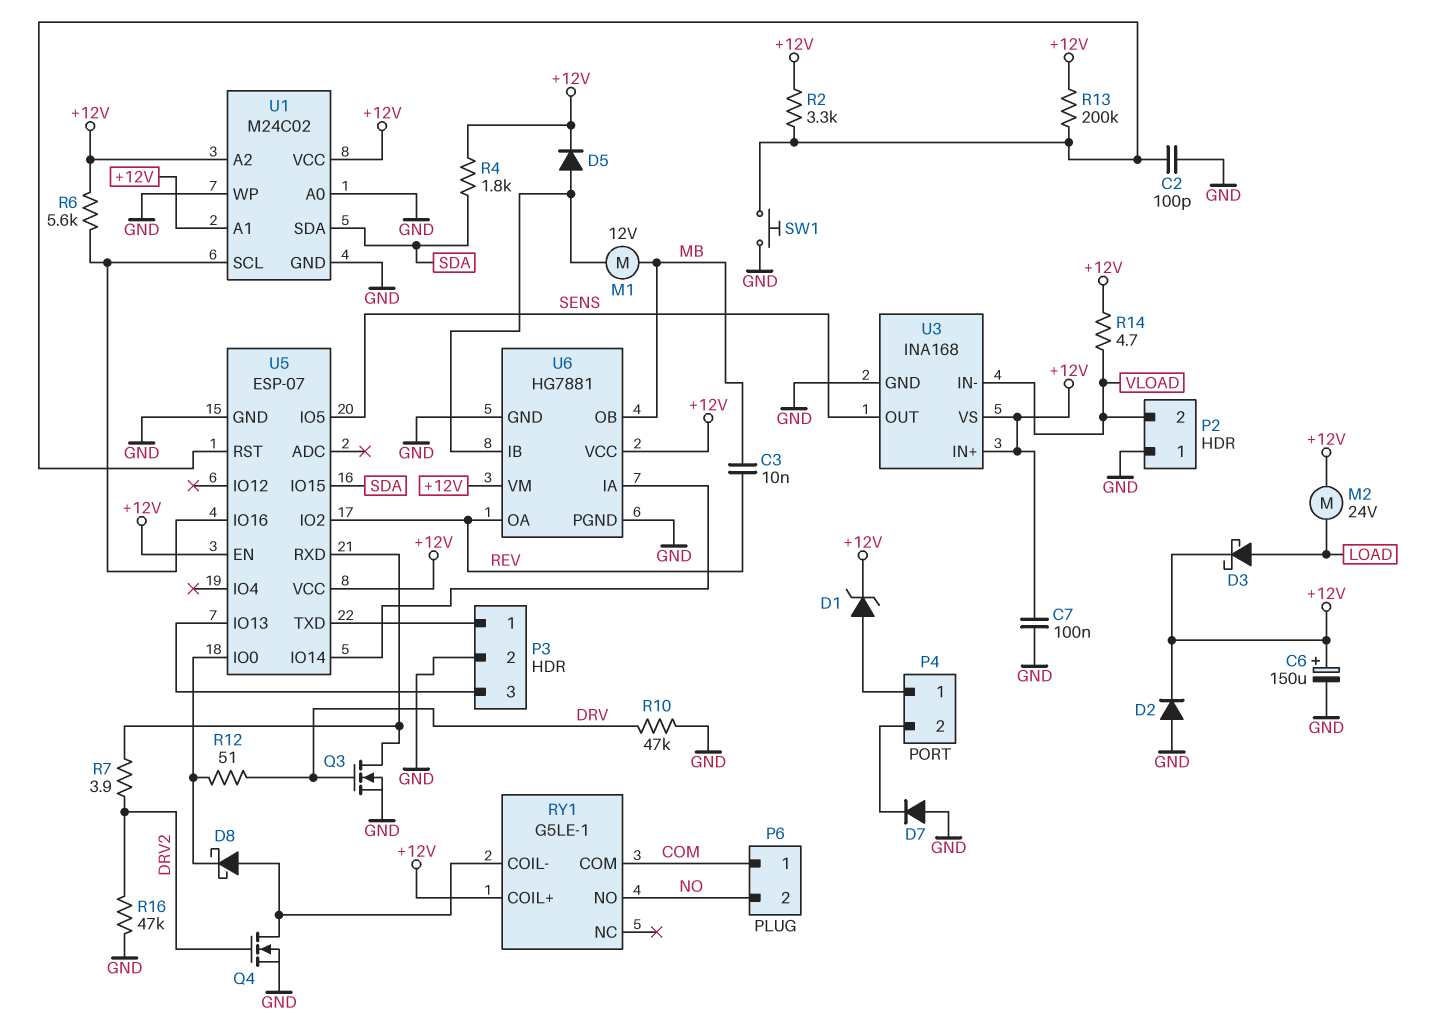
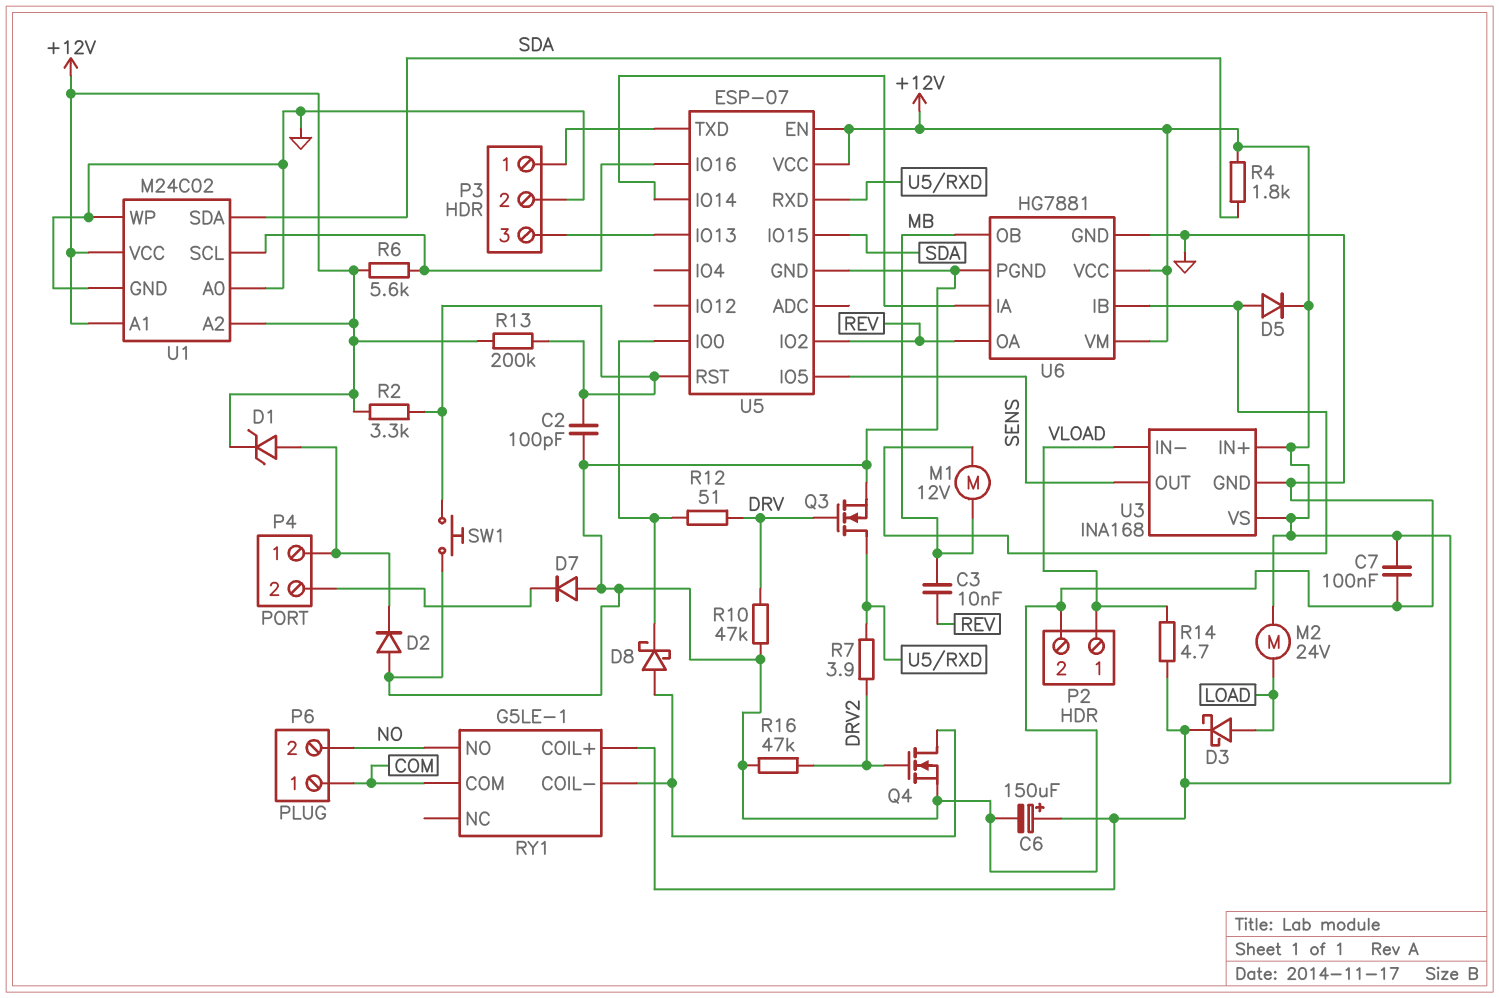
D2: diode (A GND, K +12V) -> diode (A GND, K P4/1)
P2 pin 1: GND -> VLOAD
P2 pin 2: VLOAD -> GND

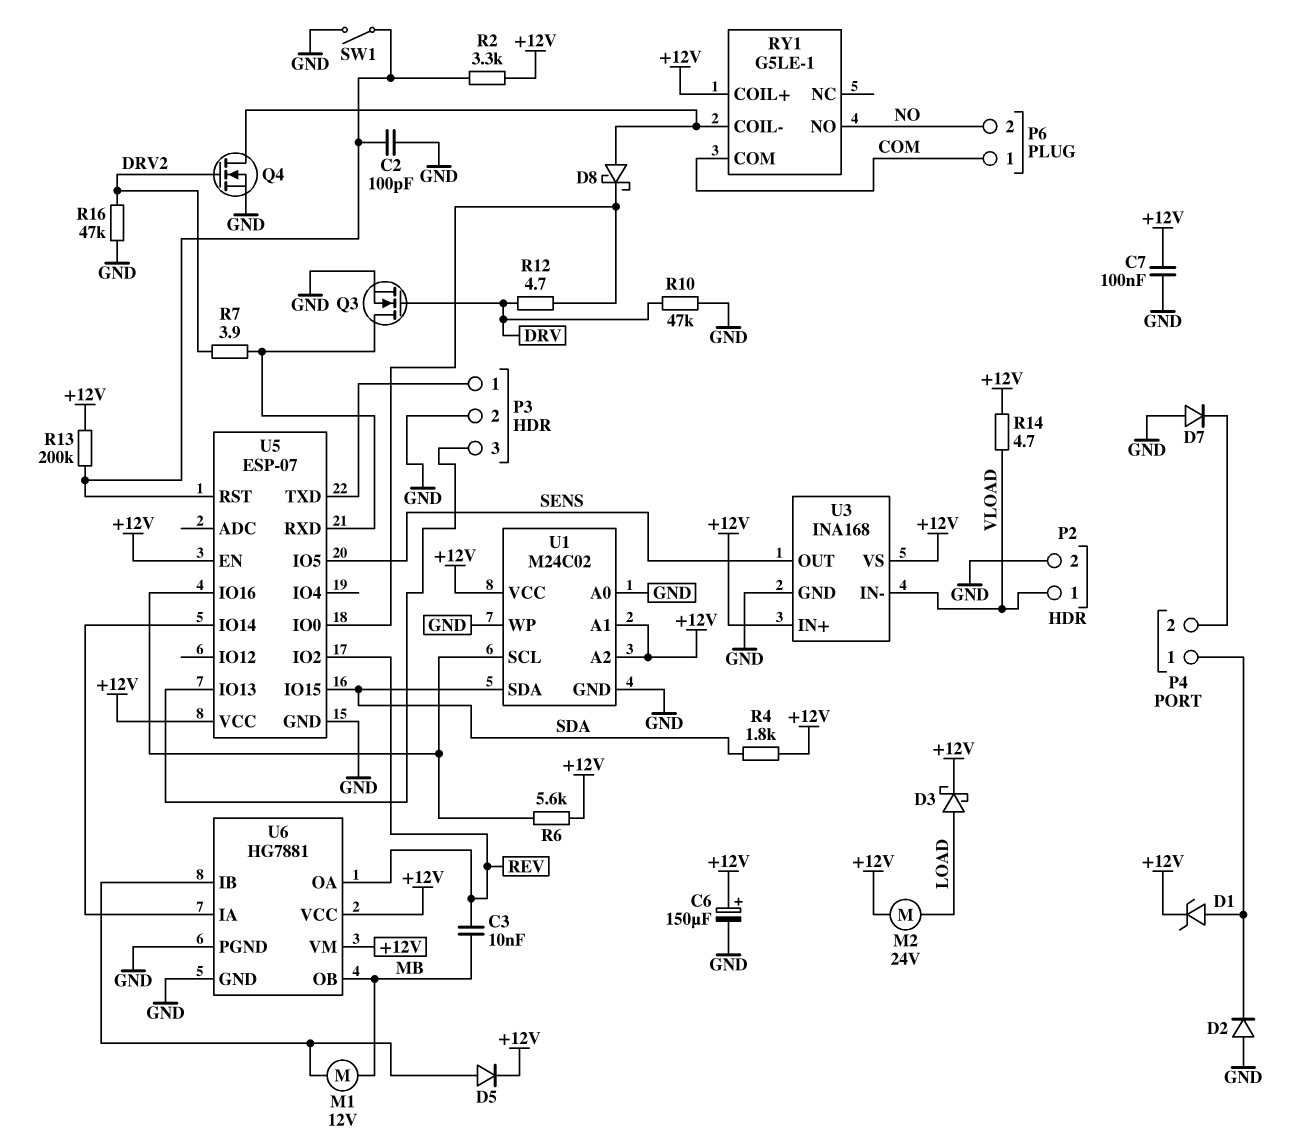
R12: 51 (DRV, U5/IO0) -> 4.7 (DRV, U5/IO0)
SW1: button (GND, U5/RST) -> switch (GND, U5/RST)

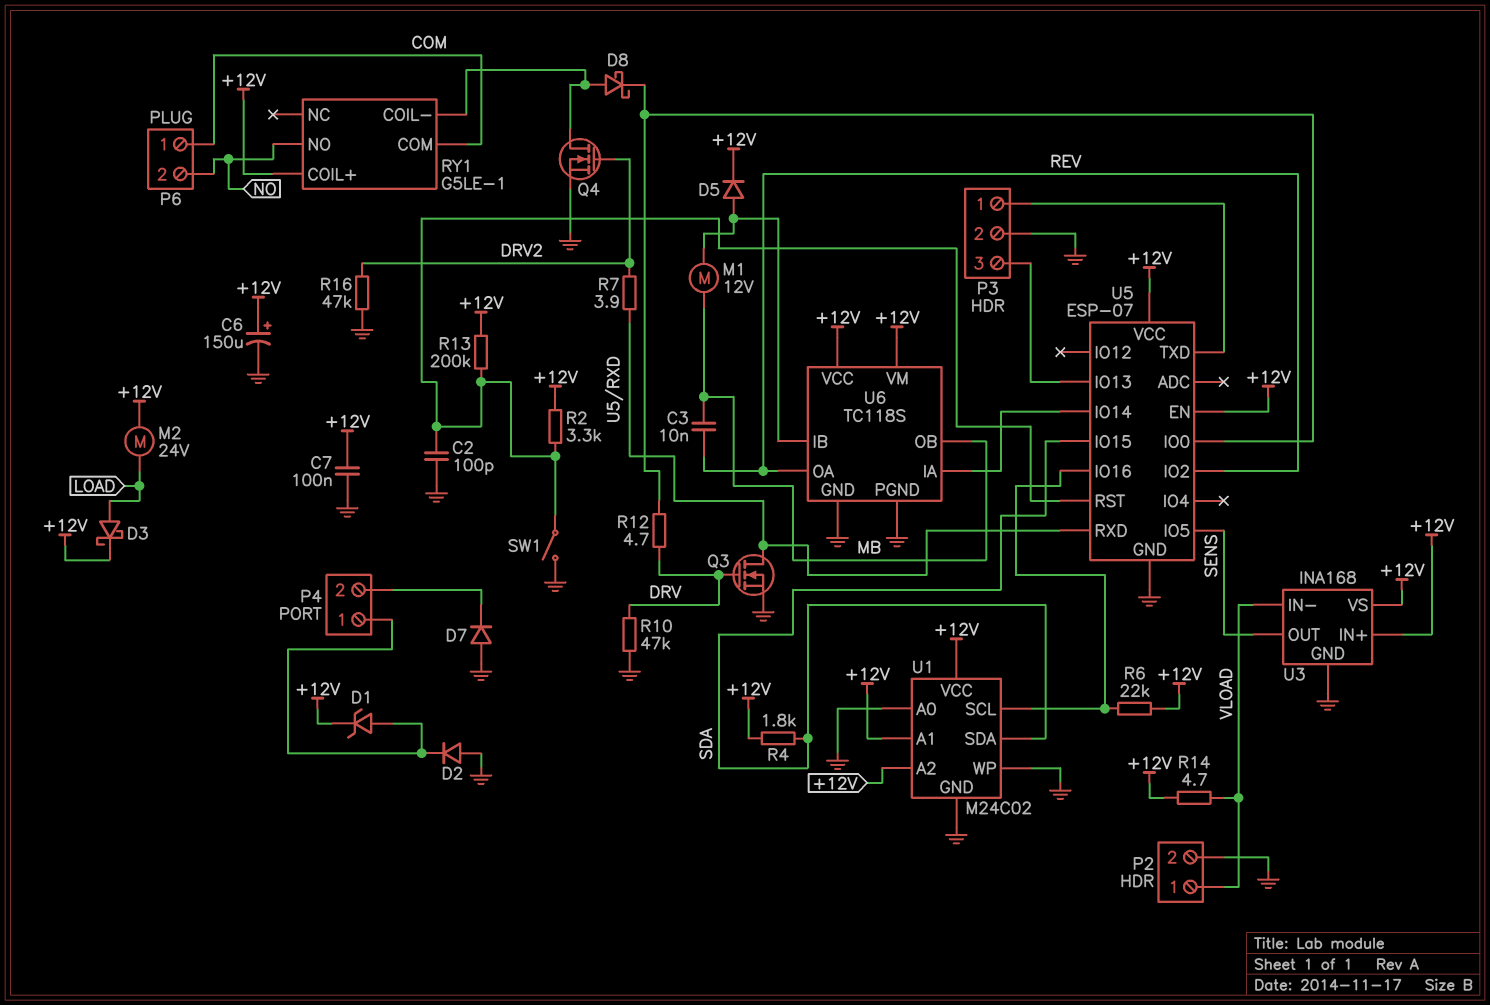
R6: 5.6k (+12V, U1/SCL) -> 22k (+12V, U1/SCL)
U6: HG7881 -> TC118S

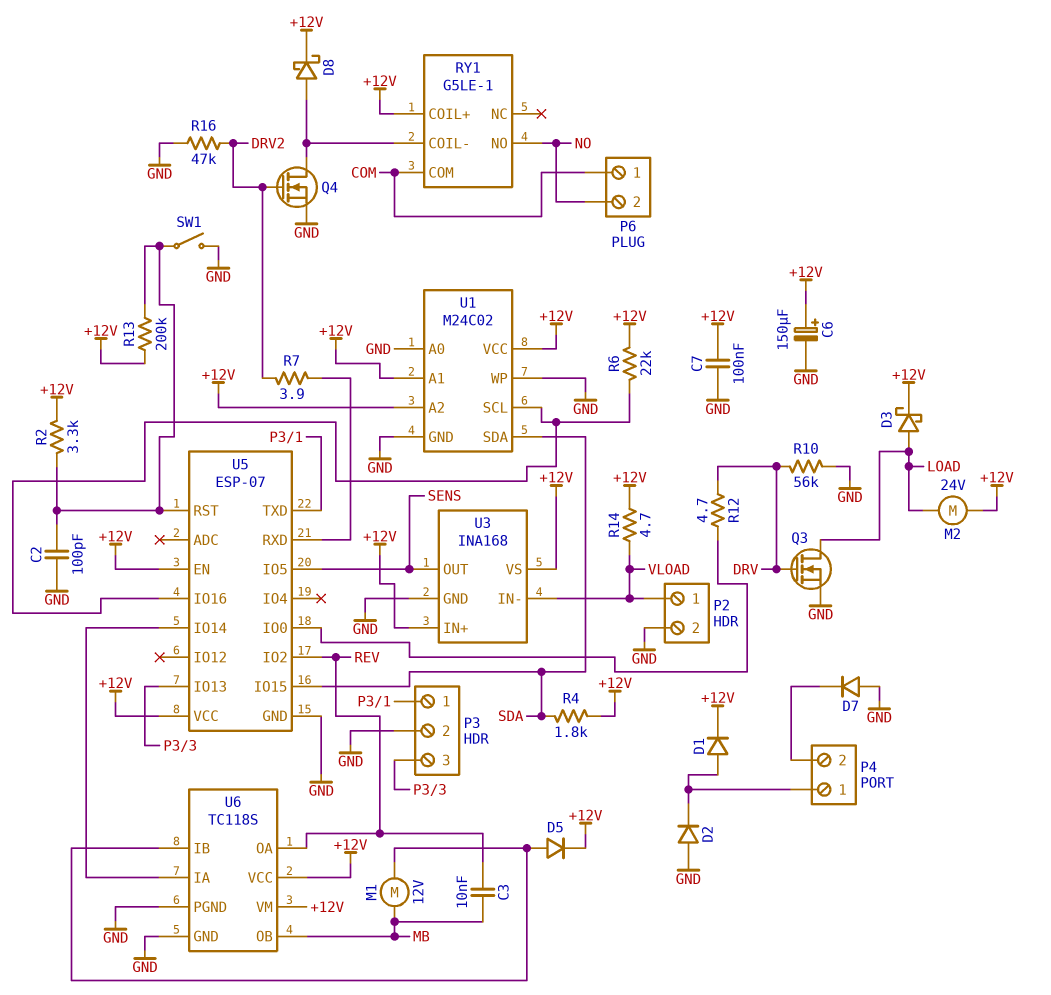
D1: zener (A P4/1, K +12V) -> diode (A P4/1, K +12V)
D8: schottky (A RY1/COIL-, K U5/IO0) -> schottky (A RY1/COIL-, K +12V)
Q3: NMOS (G DRV, D U5/RXD, S GND) -> NMOS (G DRV, D LOAD, S GND)
R10: 47k (DRV, GND) -> 56k (DRV, GND)

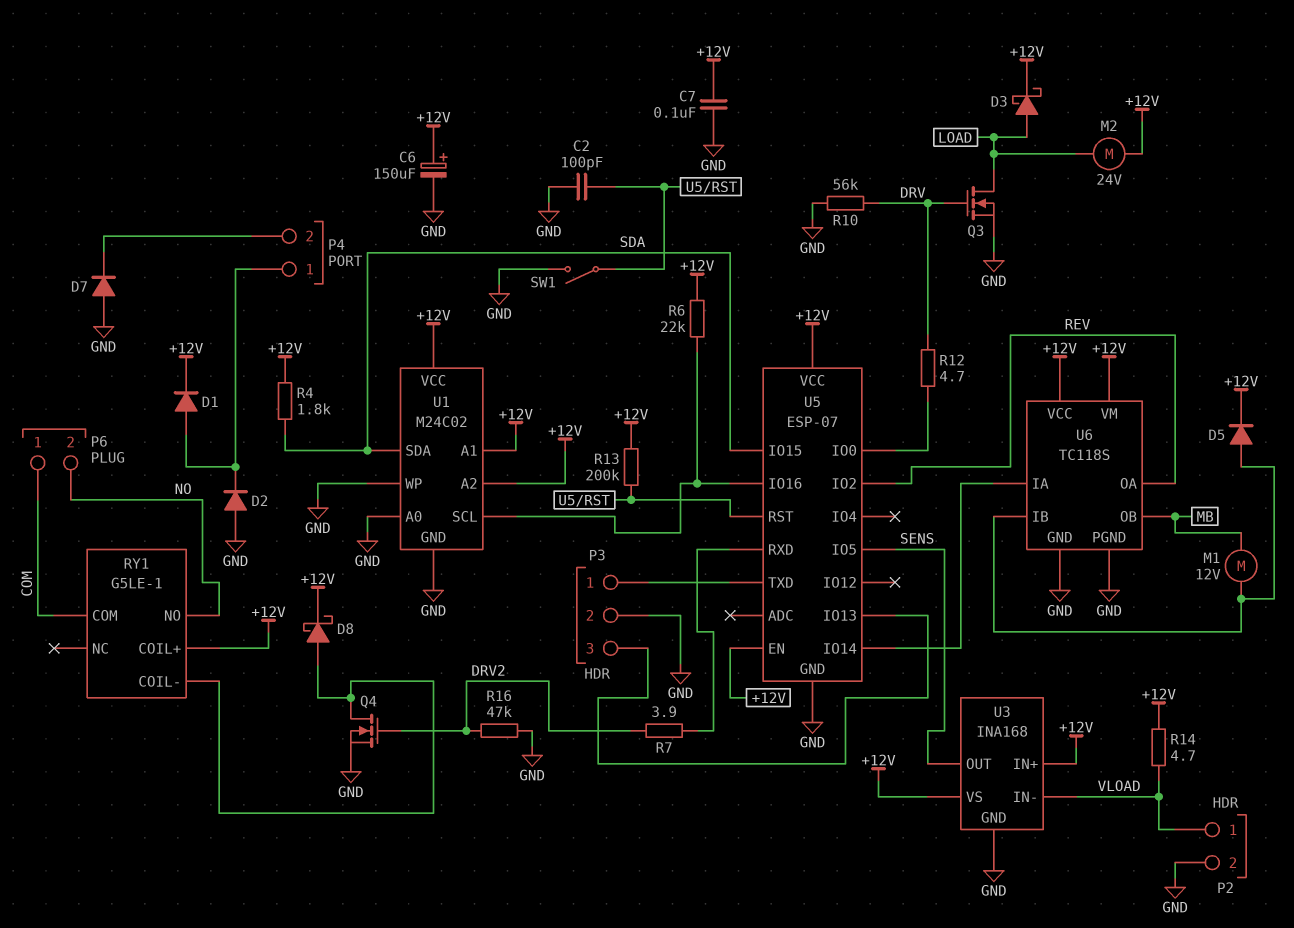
C3: 10nF (MB, REV) -> none
R2: 3.3k (+12V, U5/RST) -> none

